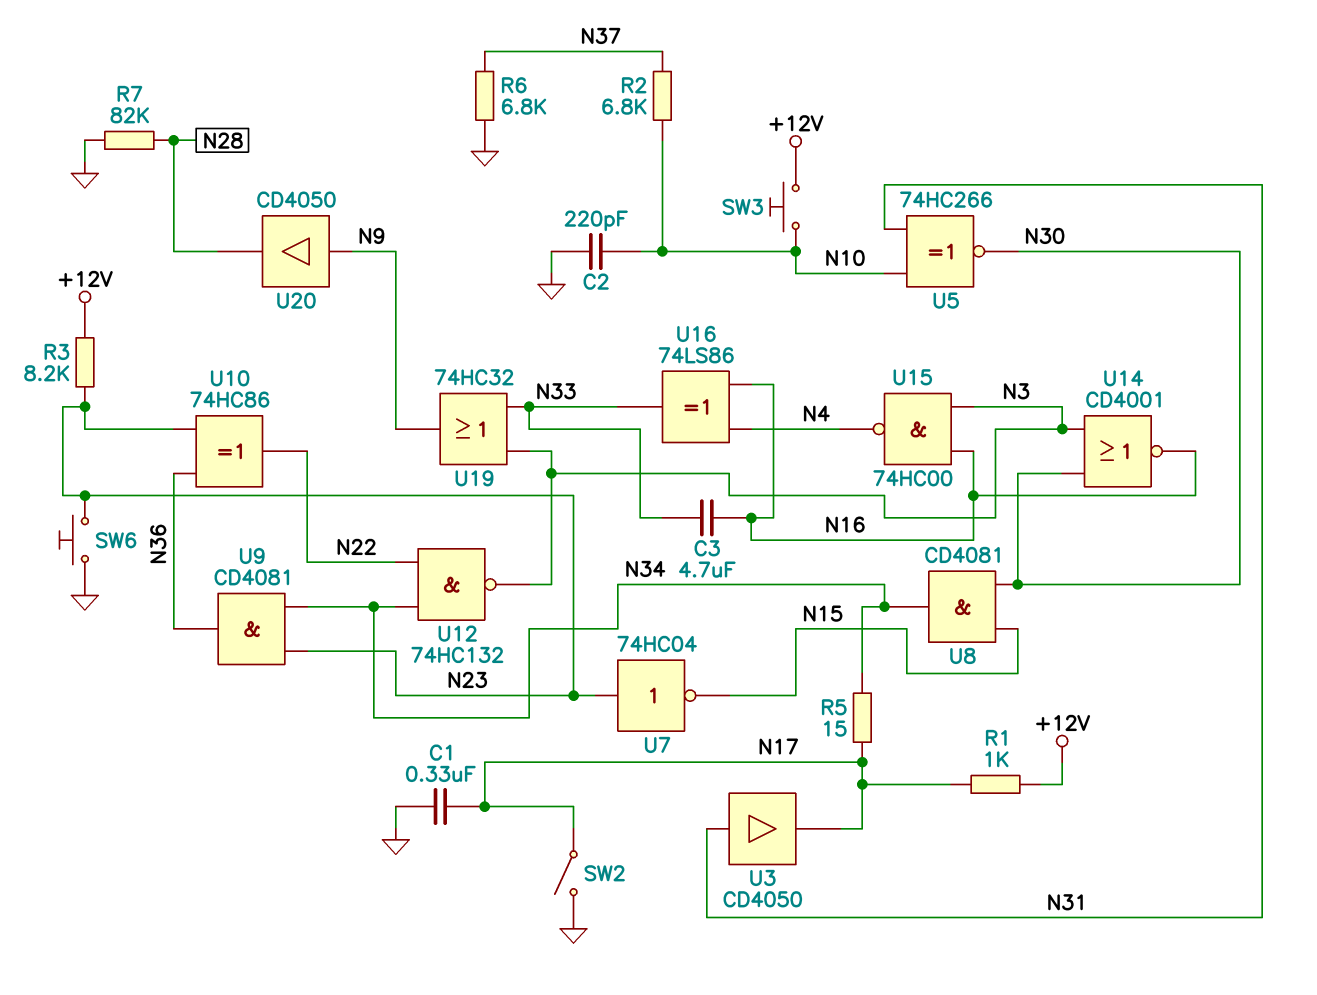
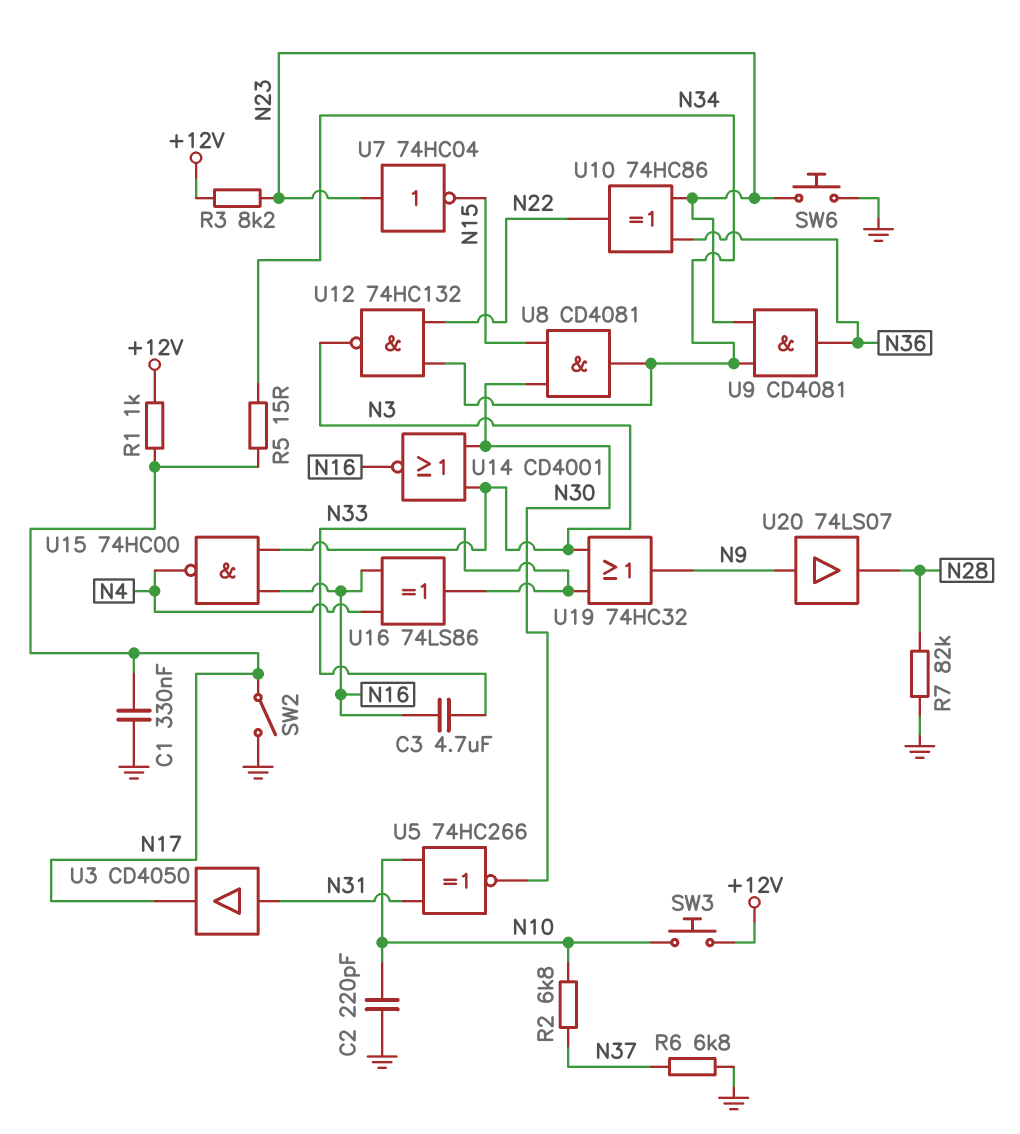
U20: buffer CD4050 (in N9, out N28) -> buffer 74LS07 (in N9, out N28)

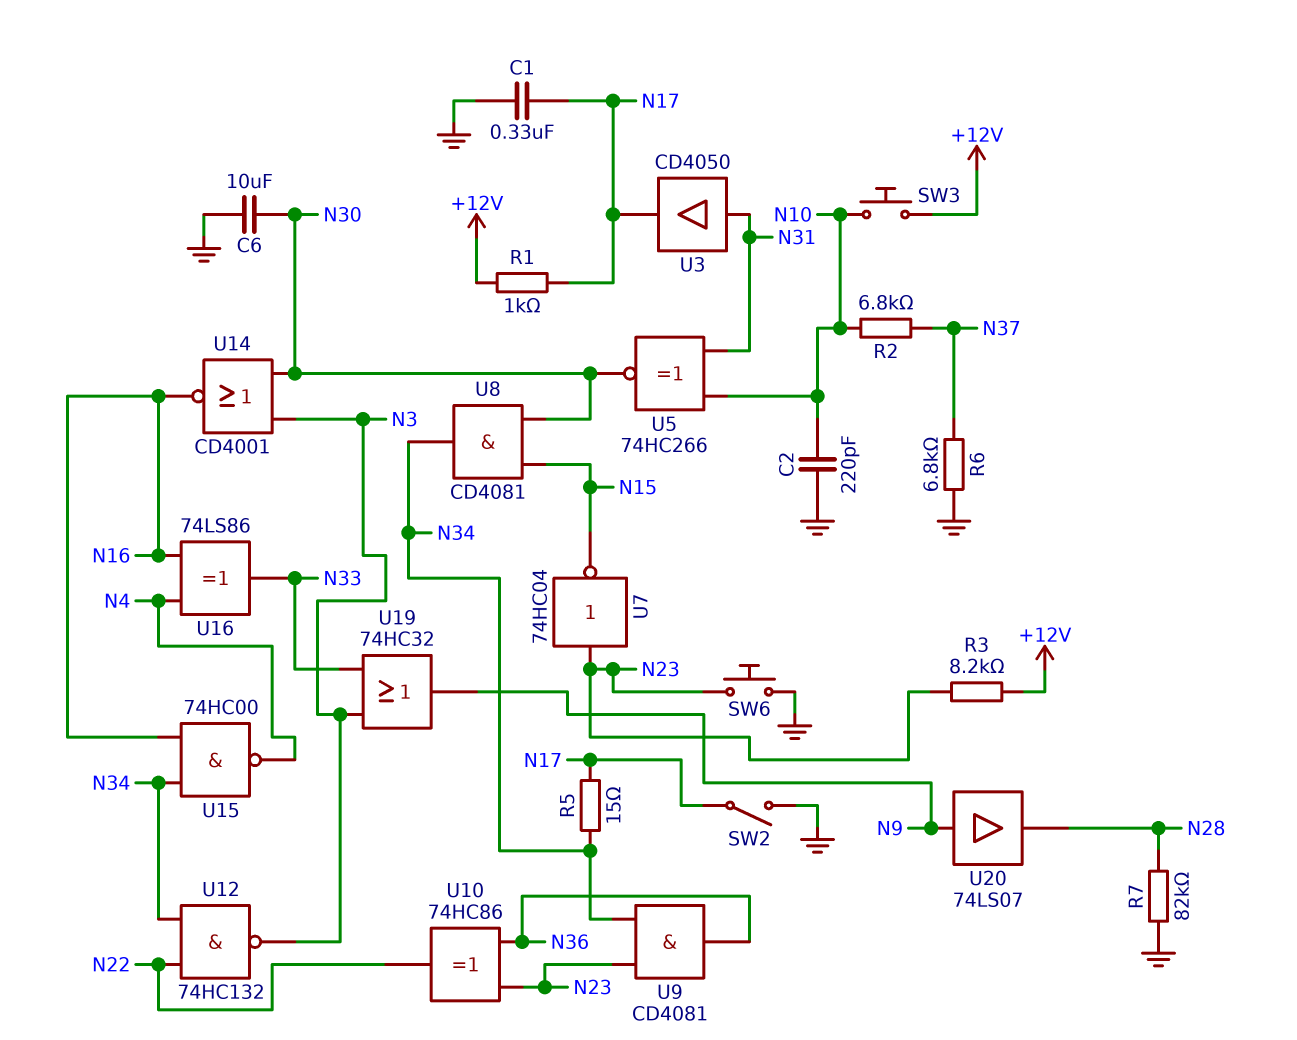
C3: 4.7uF (N16, N33) -> none
C6: none -> 10uF (GND, N30)
U15: NAND 74HC00 (in N3, in N16, out N4) -> NAND 74HC00 (in N16, in N34, out N4)

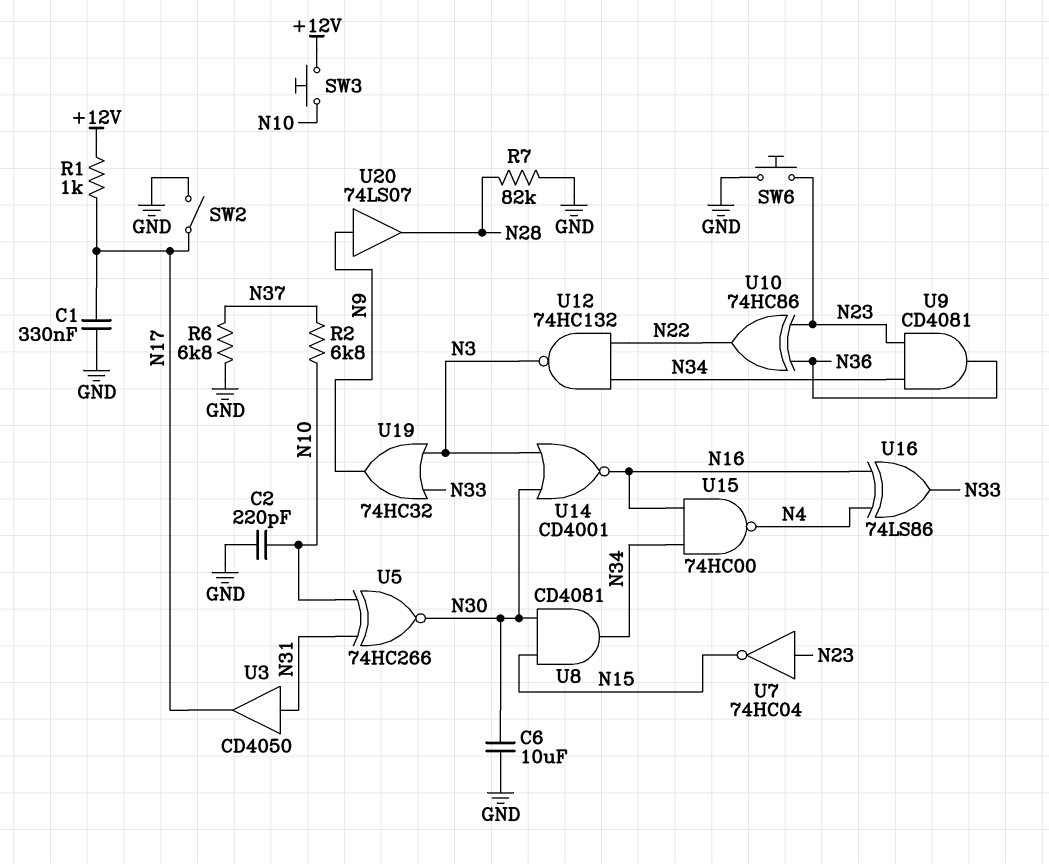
R3: 8.2k (+12V, N23) -> none
R5: 15 (N17, N34) -> none

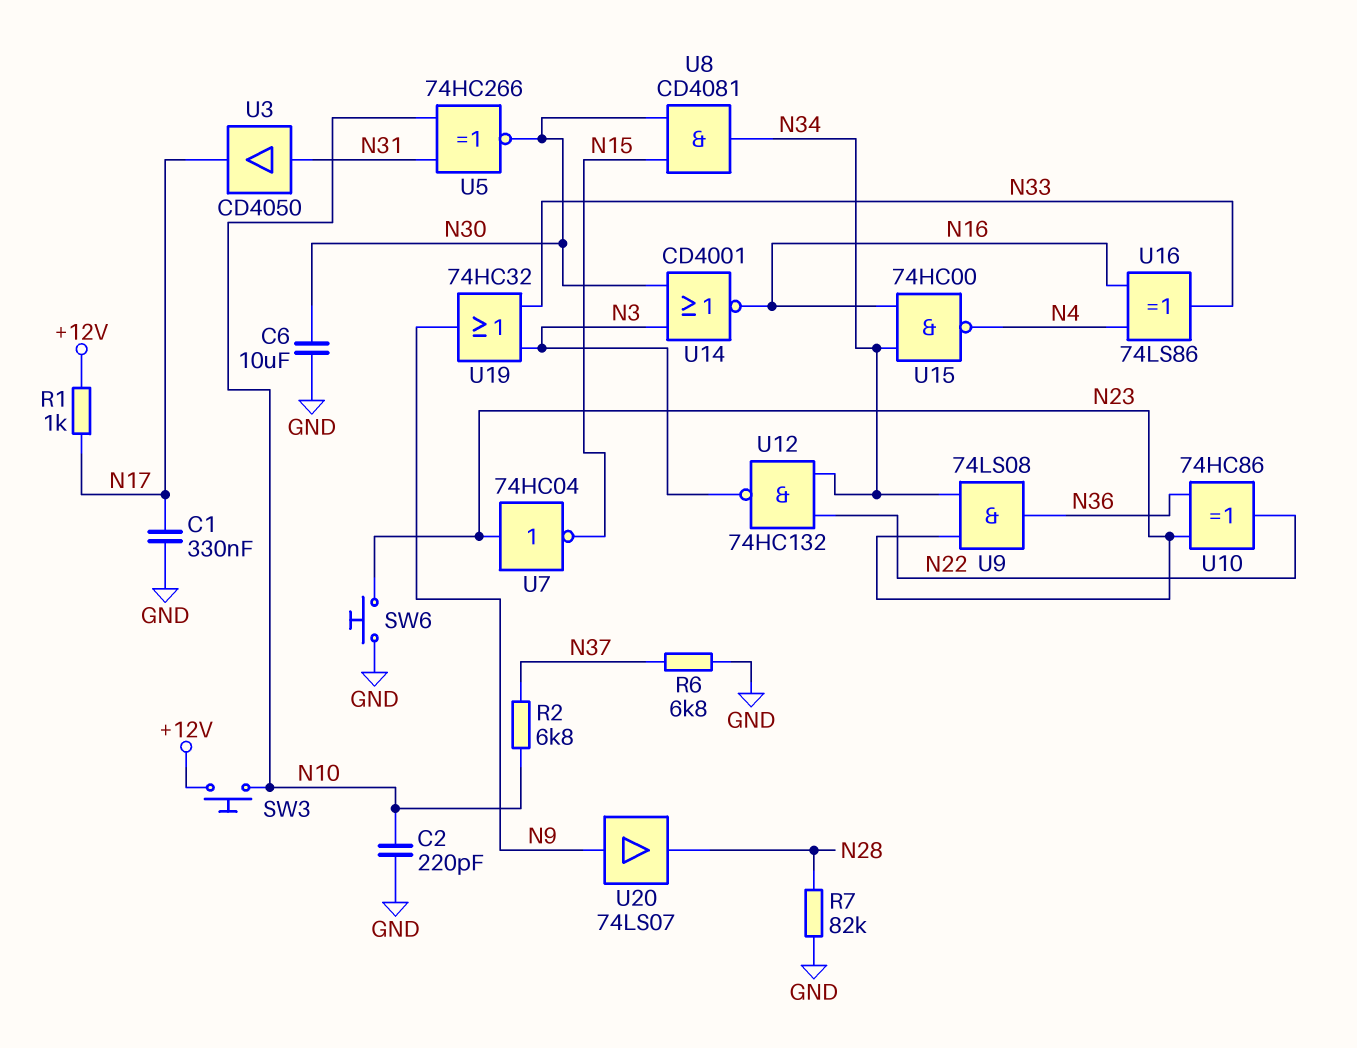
SW2: switch (GND, N17) -> none
U9: AND CD4081 (in N23, in N34, out N36) -> AND 74LS08 (in N23, in N34, out N36)

